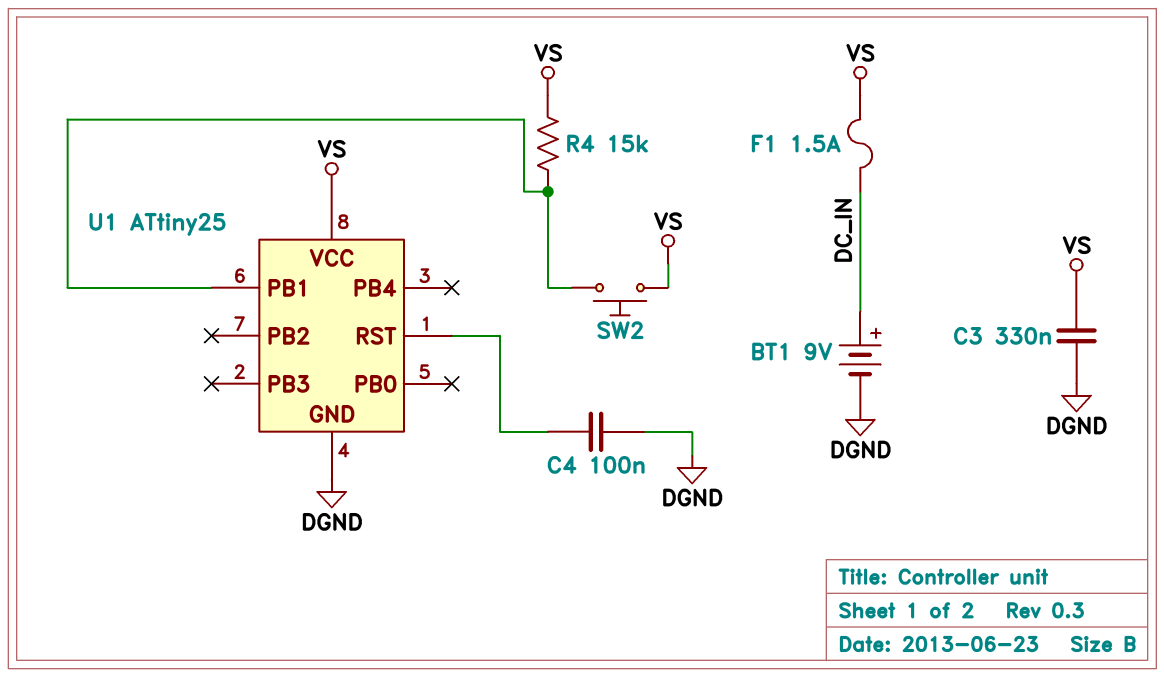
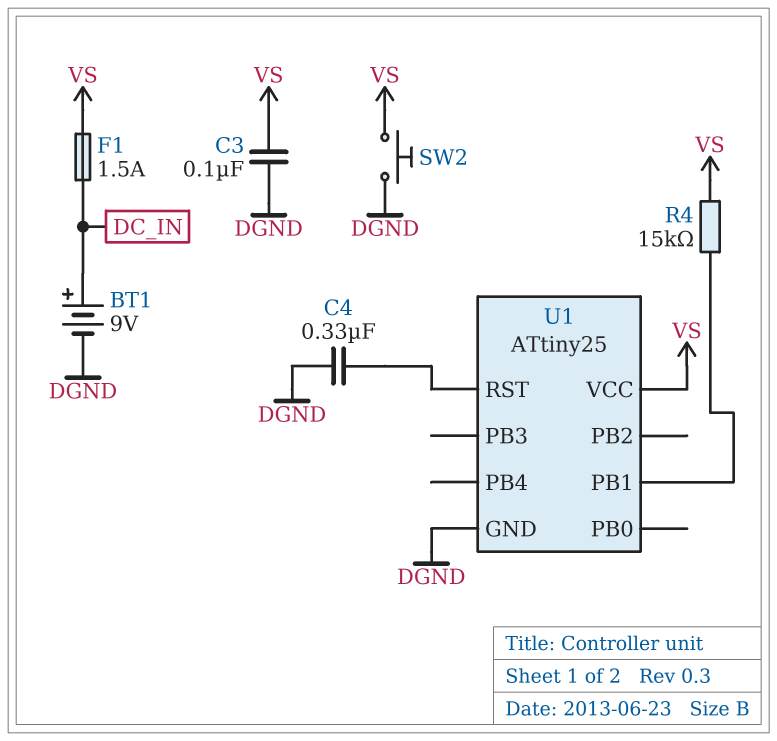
C3: 330nF (DGND, VS) -> 100nF (DGND, VS)
C4: 100nF (DGND, U1/RST) -> 330nF (DGND, U1/RST)
SW2: button (U1/PB1, VS) -> button (DGND, VS)

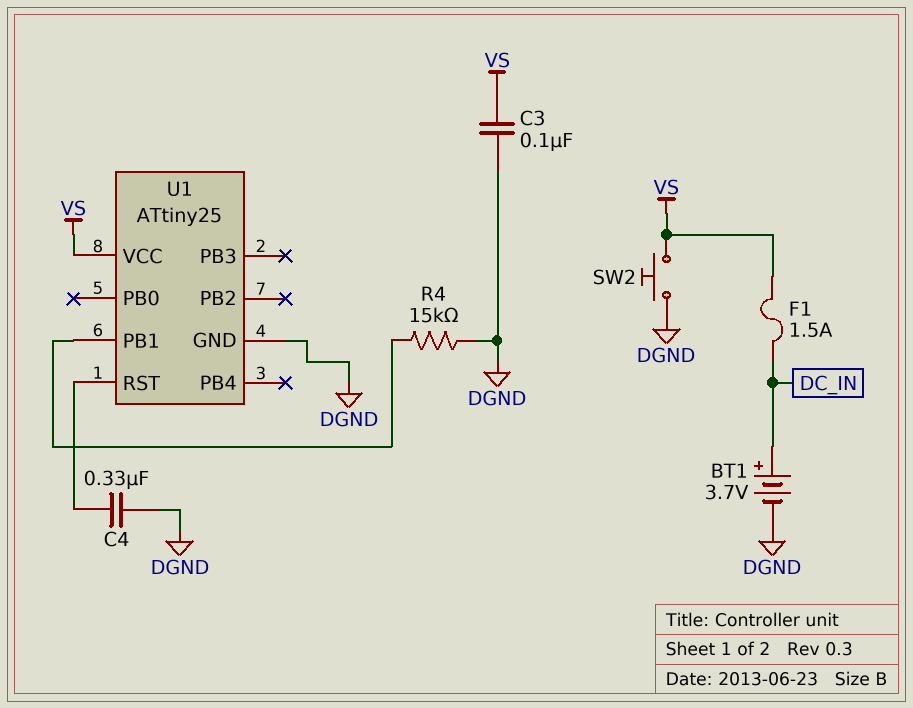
BT1: 9V (plus DC_IN, minus DGND) -> 3.7V (plus DC_IN, minus DGND)
R4: 15k (U1/PB1, VS) -> 15k (DGND, U1/PB1)

